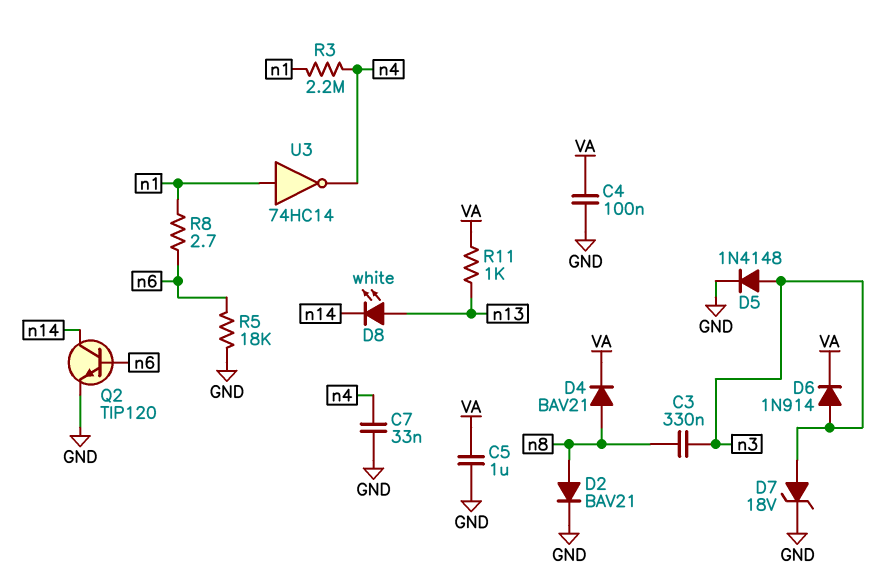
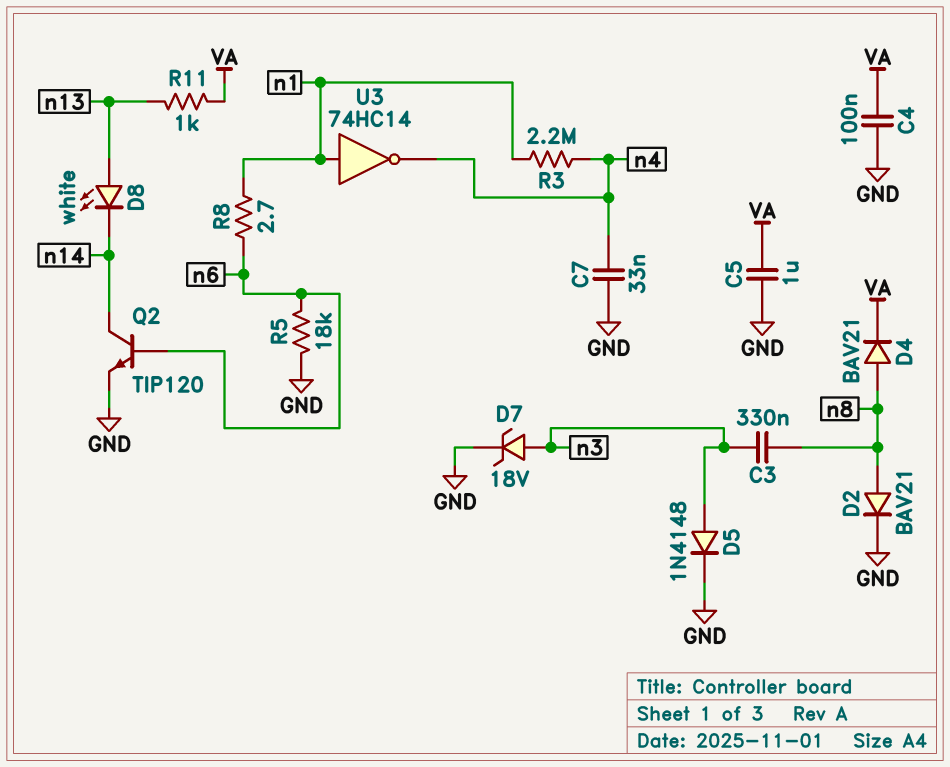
D6: diode 1N914 (A n3, K VA) -> none

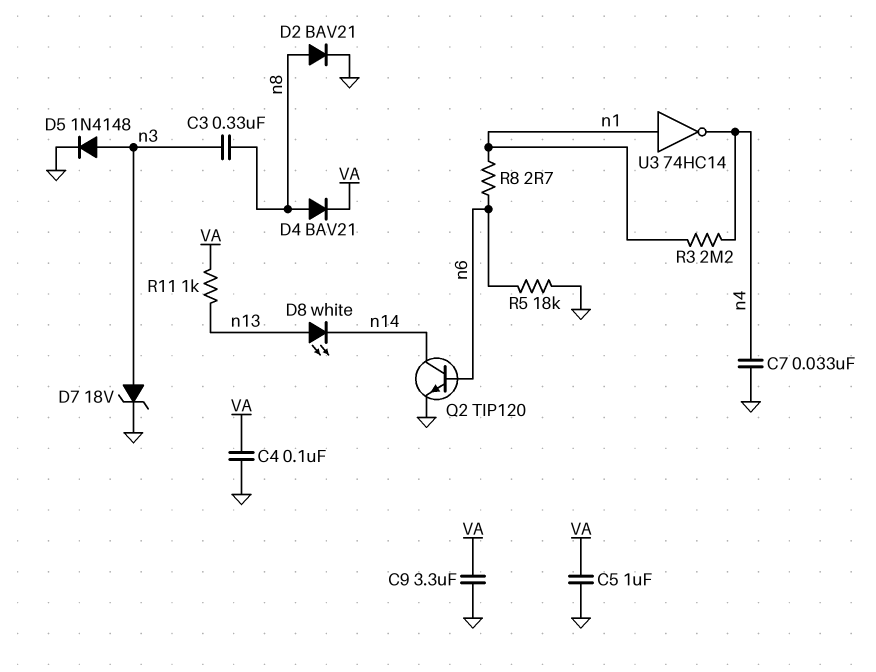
C9: none -> 3.3uF (GND, VA)

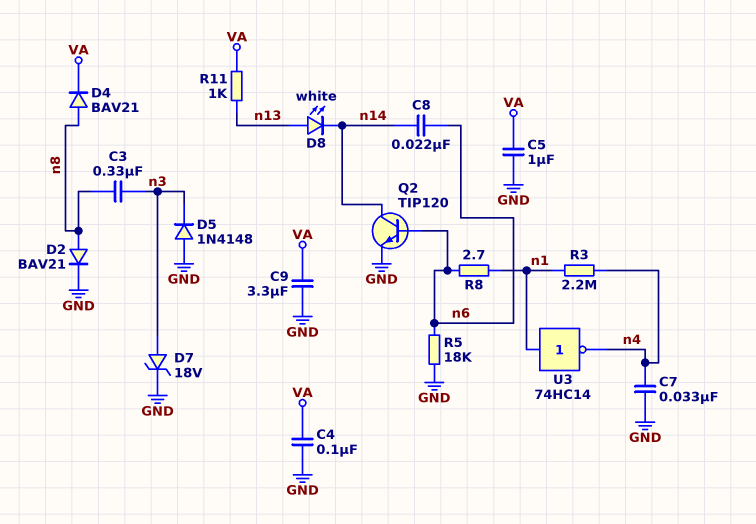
C8: none -> 22nF (n6, n14)
D5: diode 1N4148 (A n3, K GND) -> diode 1N4148 (A GND, K n3)

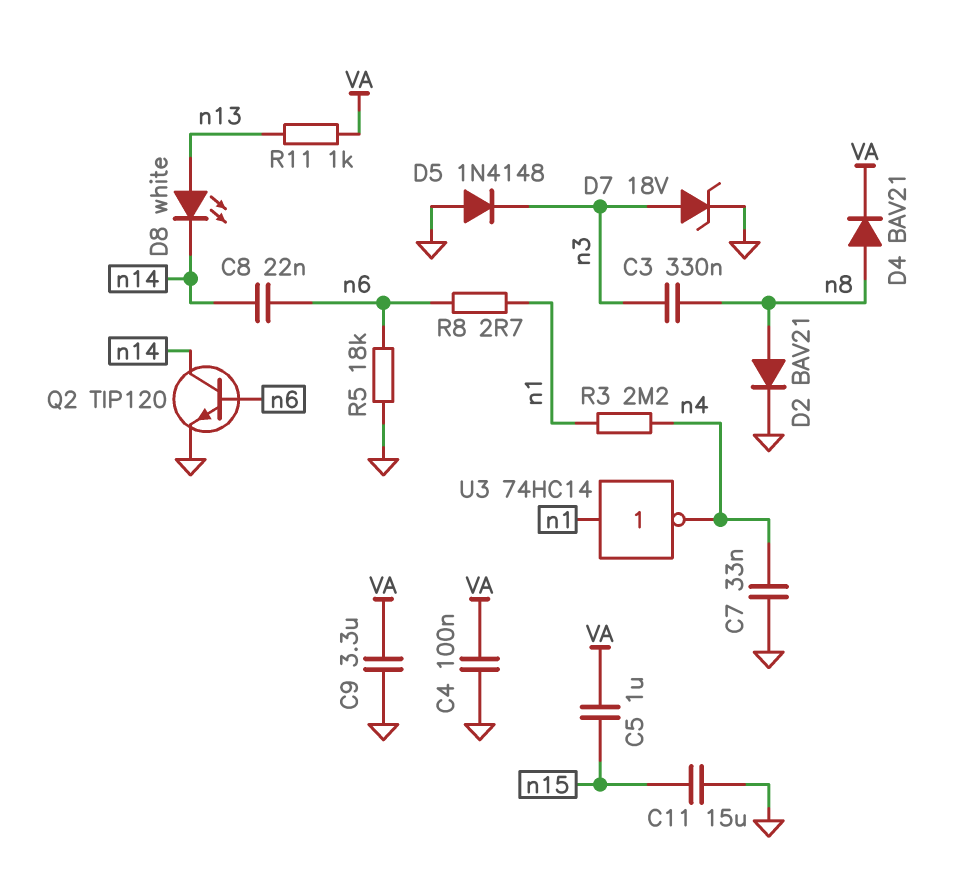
C5: 1uF (GND, VA) -> 1uF (VA, n15)
C11: none -> 15uF (GND, n15)

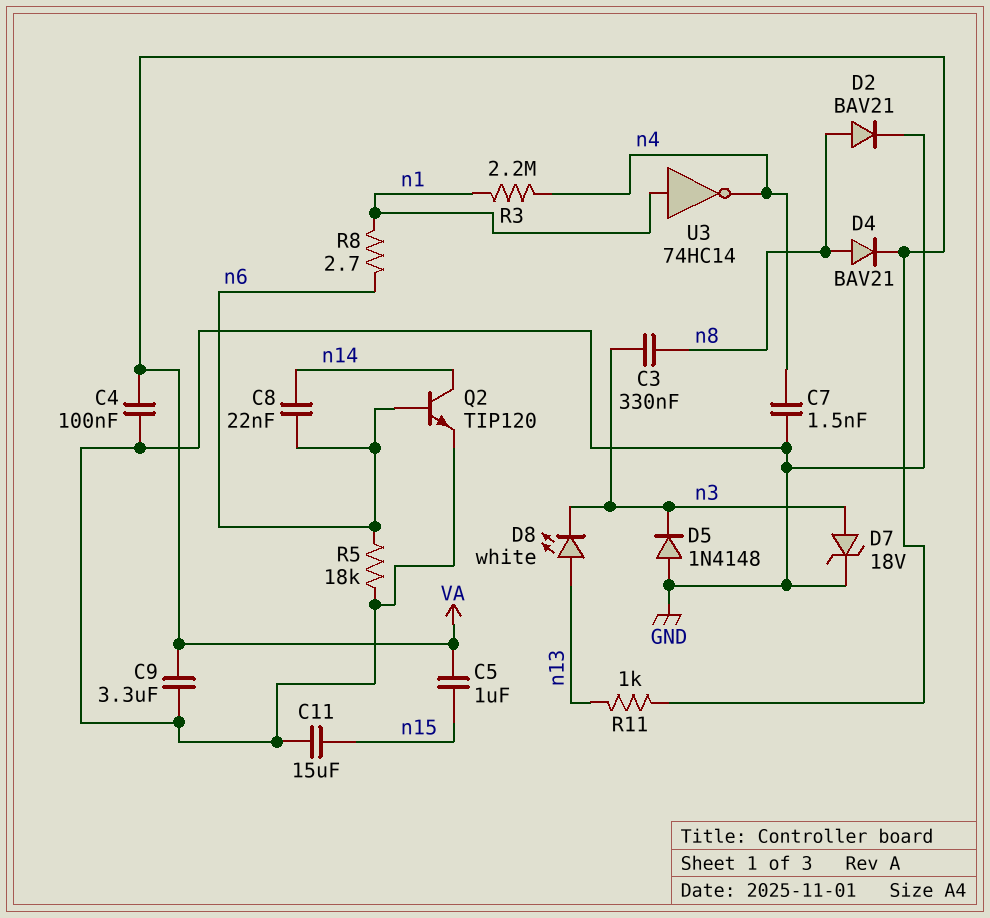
C7: 33nF (GND, n4) -> 1.5nF (GND, n4)
D8: LED white (A n13, K n14) -> LED white (A n13, K n3)

